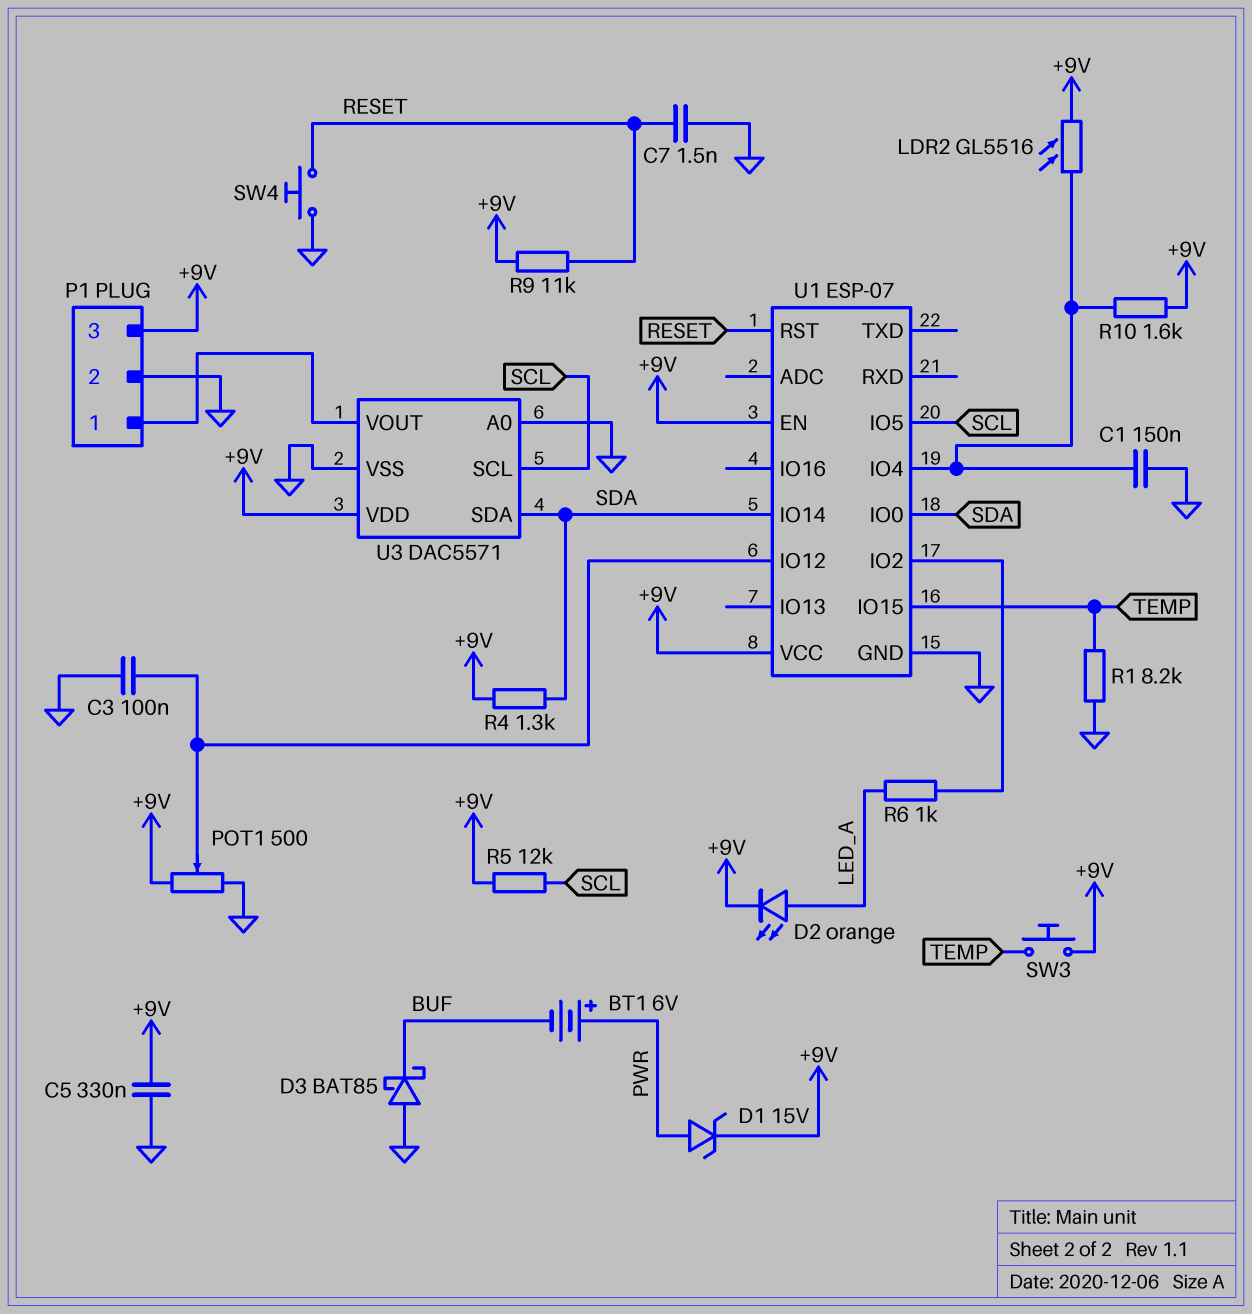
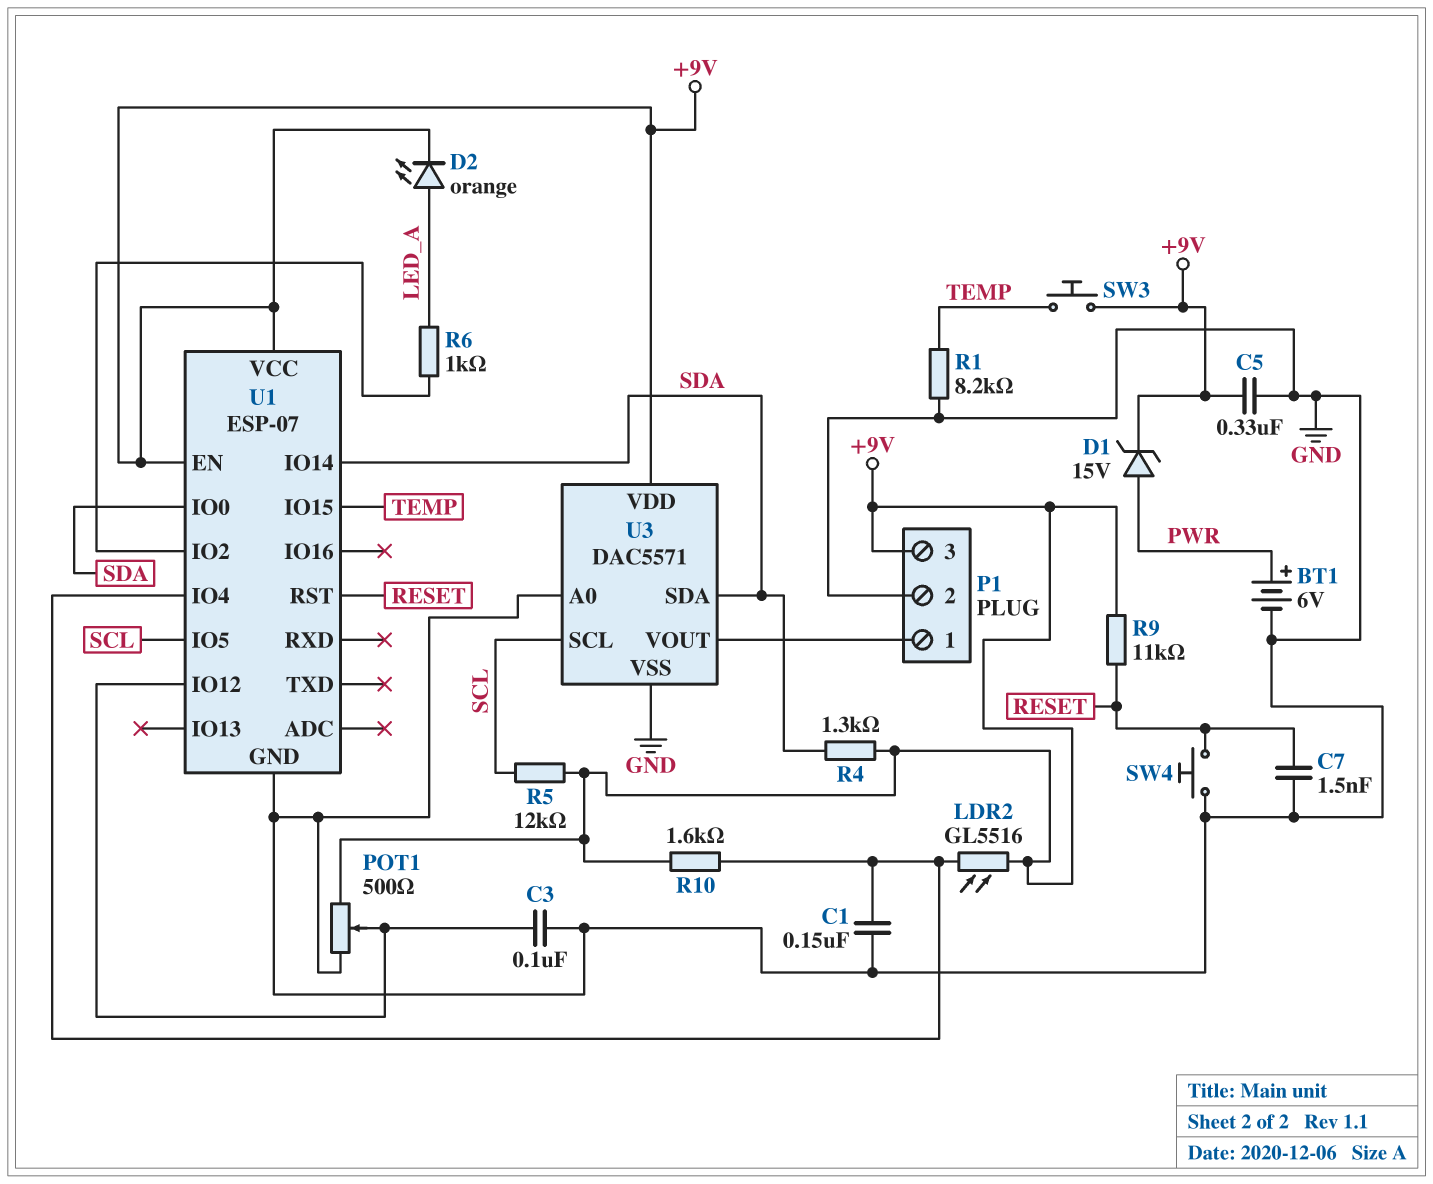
BT1: 6V (plus PWR, minus BUF) -> 6V (plus PWR, minus GND)
D3: schottky BAT85 (A GND, K BUF) -> none

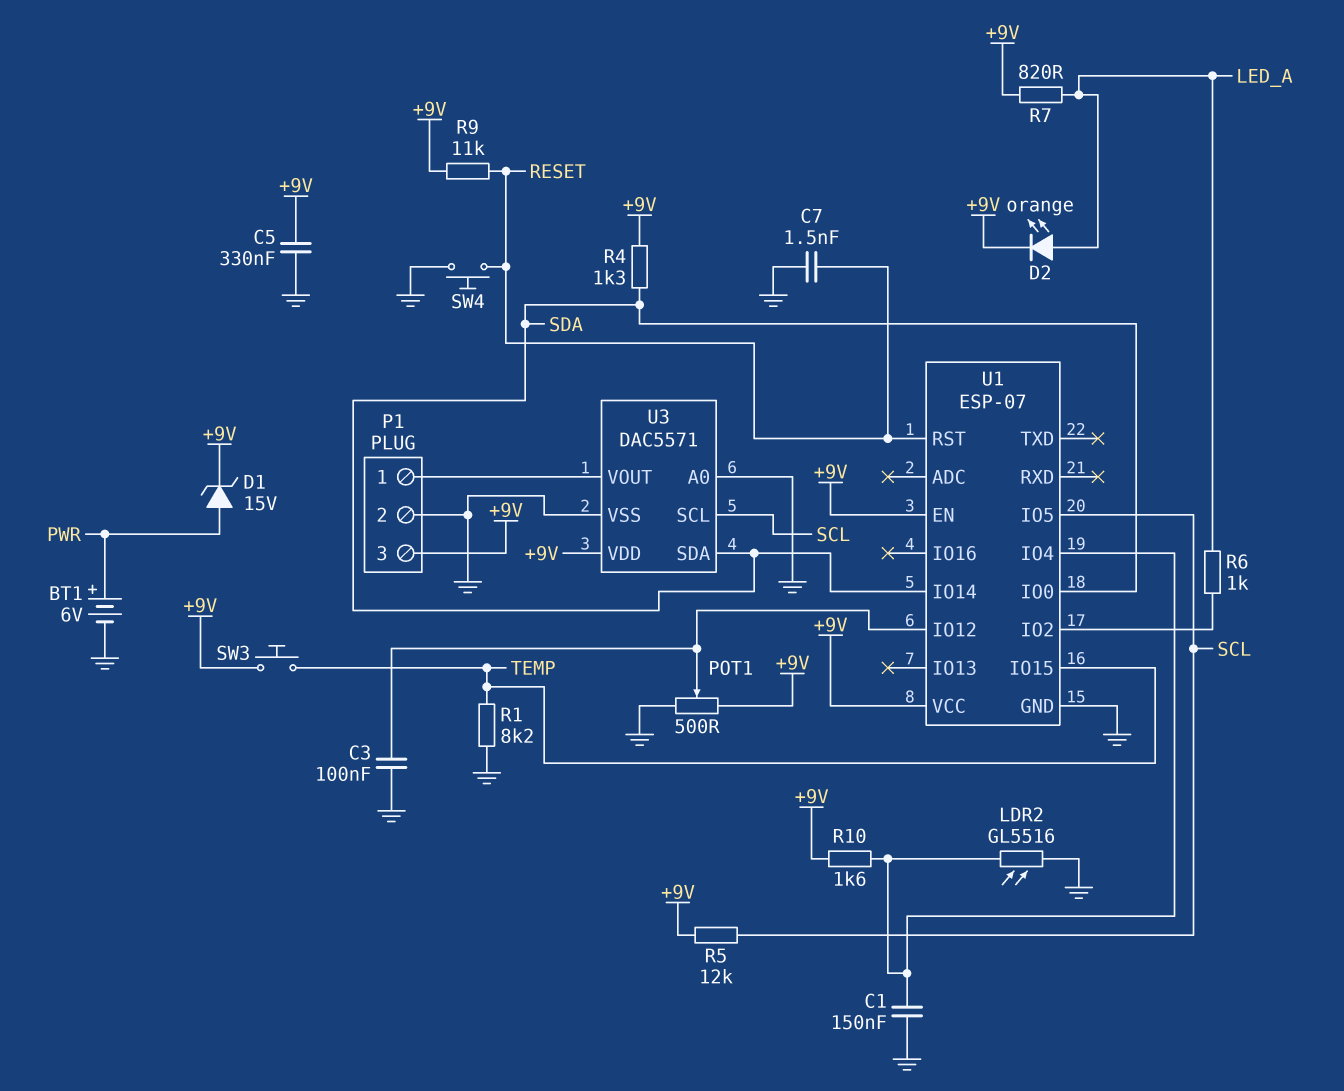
LDR2: GL5516 (+9V, U1/IO4) -> GL5516 (GND, U1/IO4)
R7: none -> 820 (+9V, LED_A)

